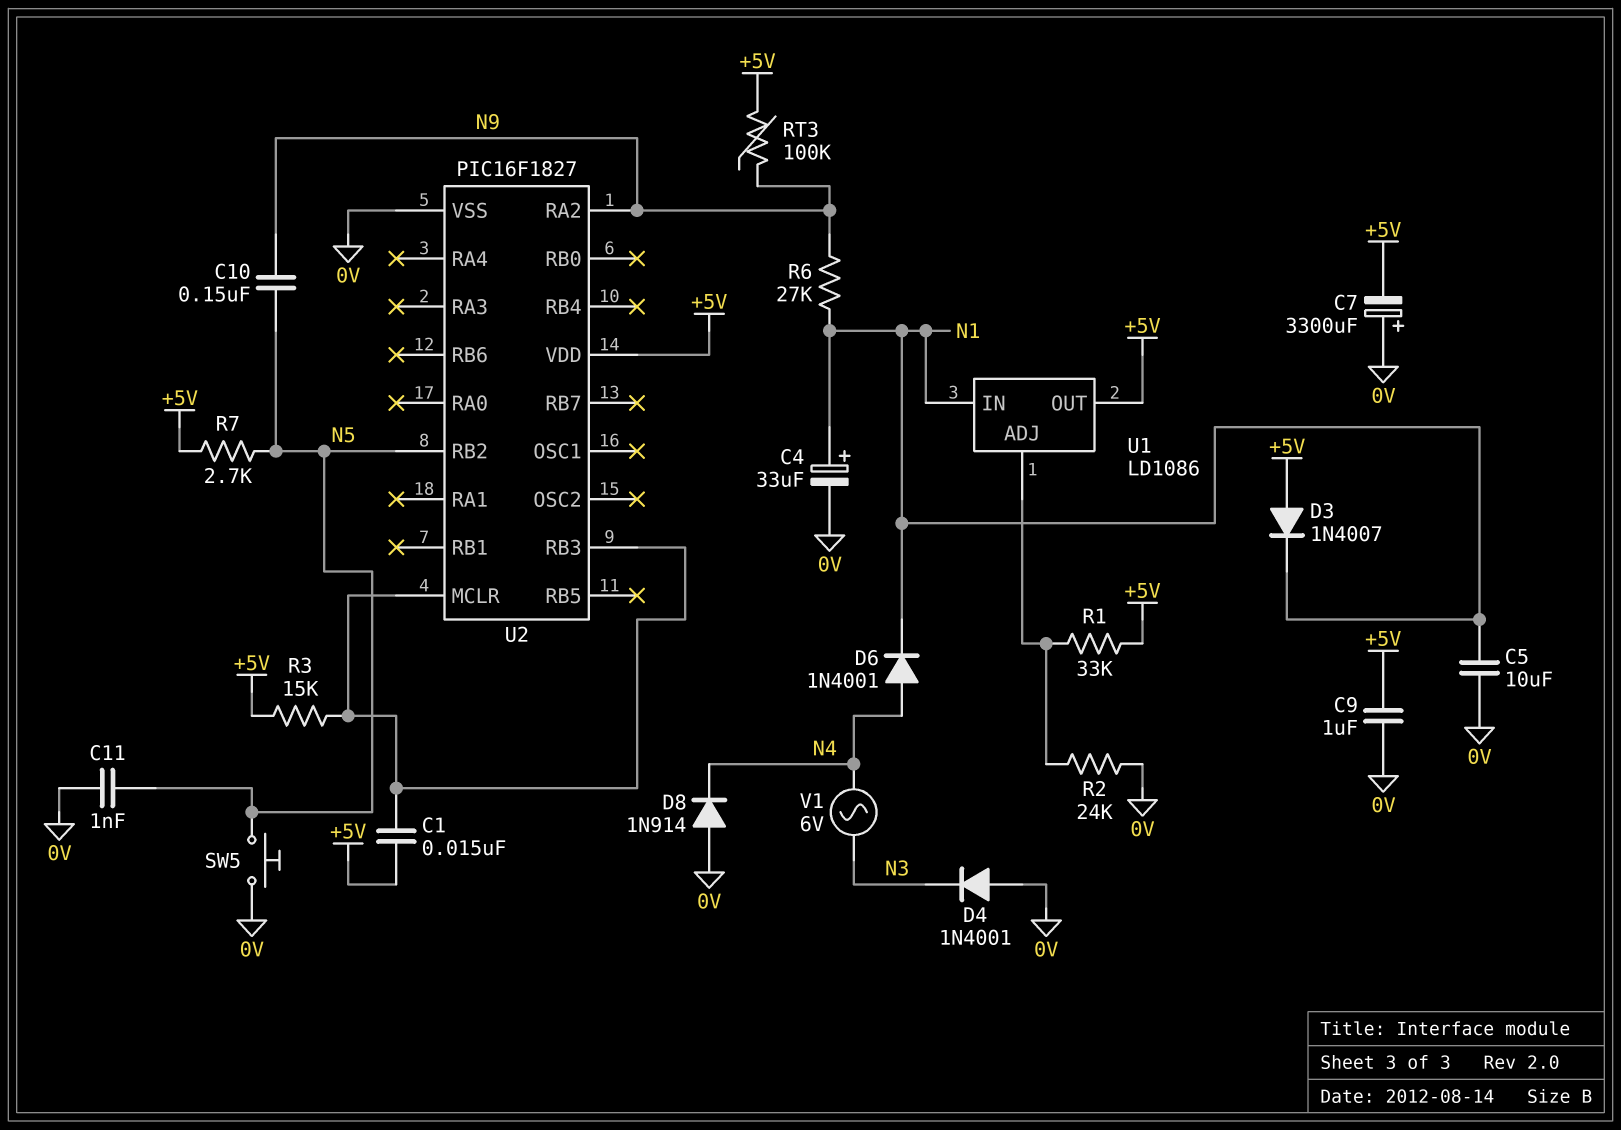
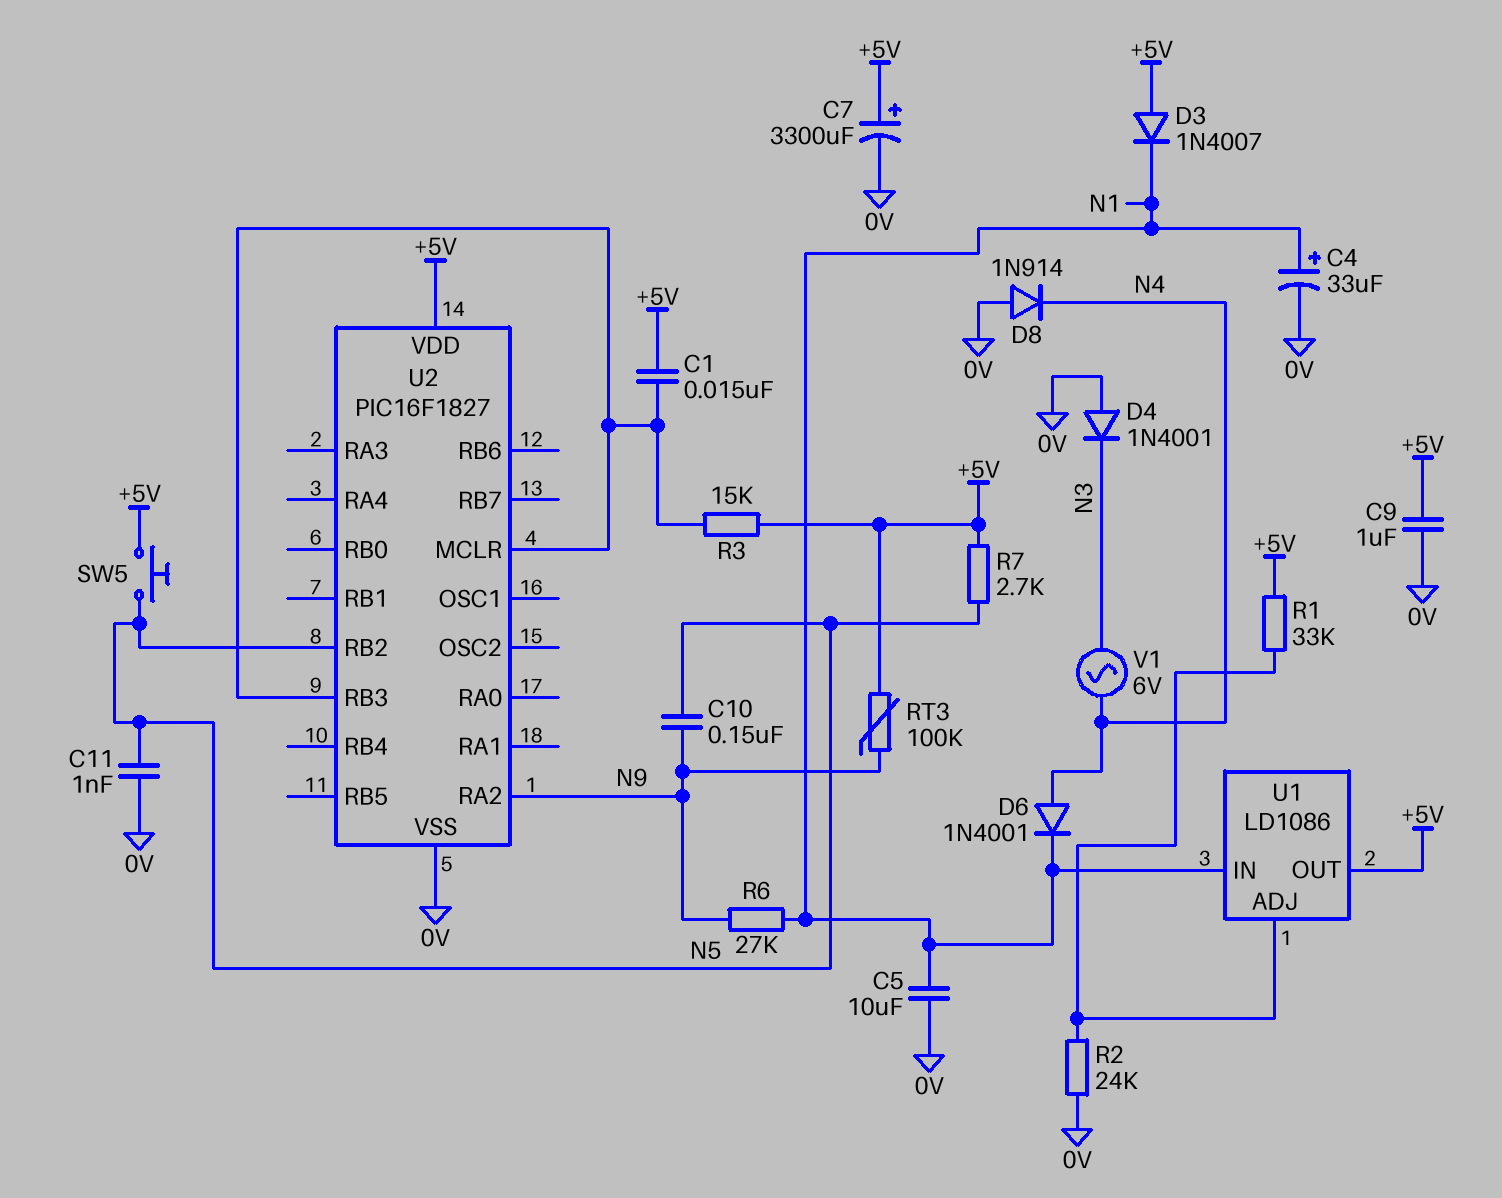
C7: 3300uF (plus 0V, minus +5V) -> 3300uF (plus +5V, minus 0V)
SW5: button (0V, N5) -> button (+5V, N5)

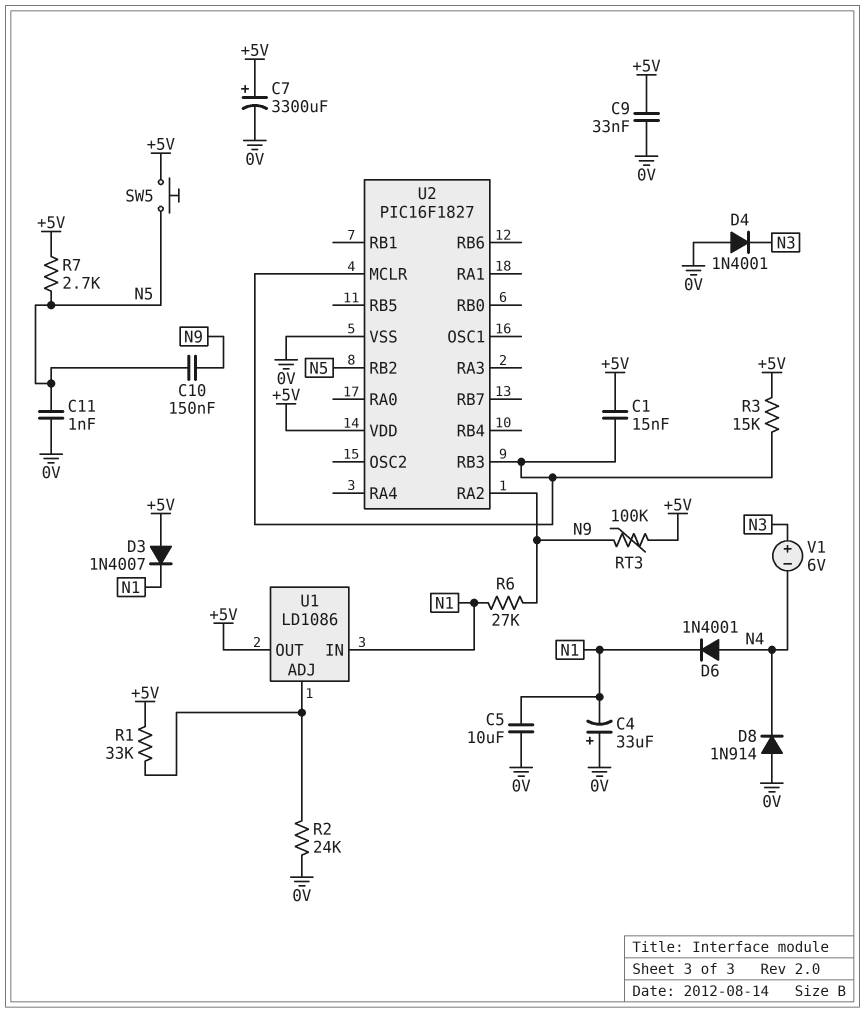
C4: 33uF (plus N1, minus 0V) -> 33uF (plus 0V, minus N1)
C9: 1uF (+5V, 0V) -> 33nF (+5V, 0V)
V1: AC 6V (N3, N4) -> 6V (plus N3, minus N4)

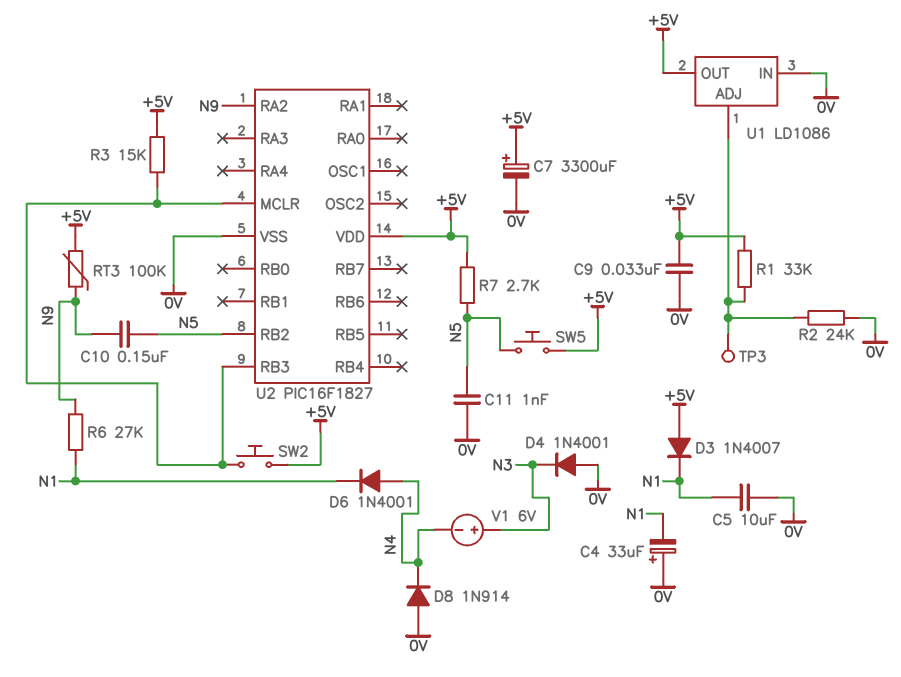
C1: 15nF (+5V, U2/MCLR) -> none
SW2: none -> button (+5V, U2/MCLR)
TP3: none -> test point (U1/ADJ)
U1 pin IN: N1 -> 0V

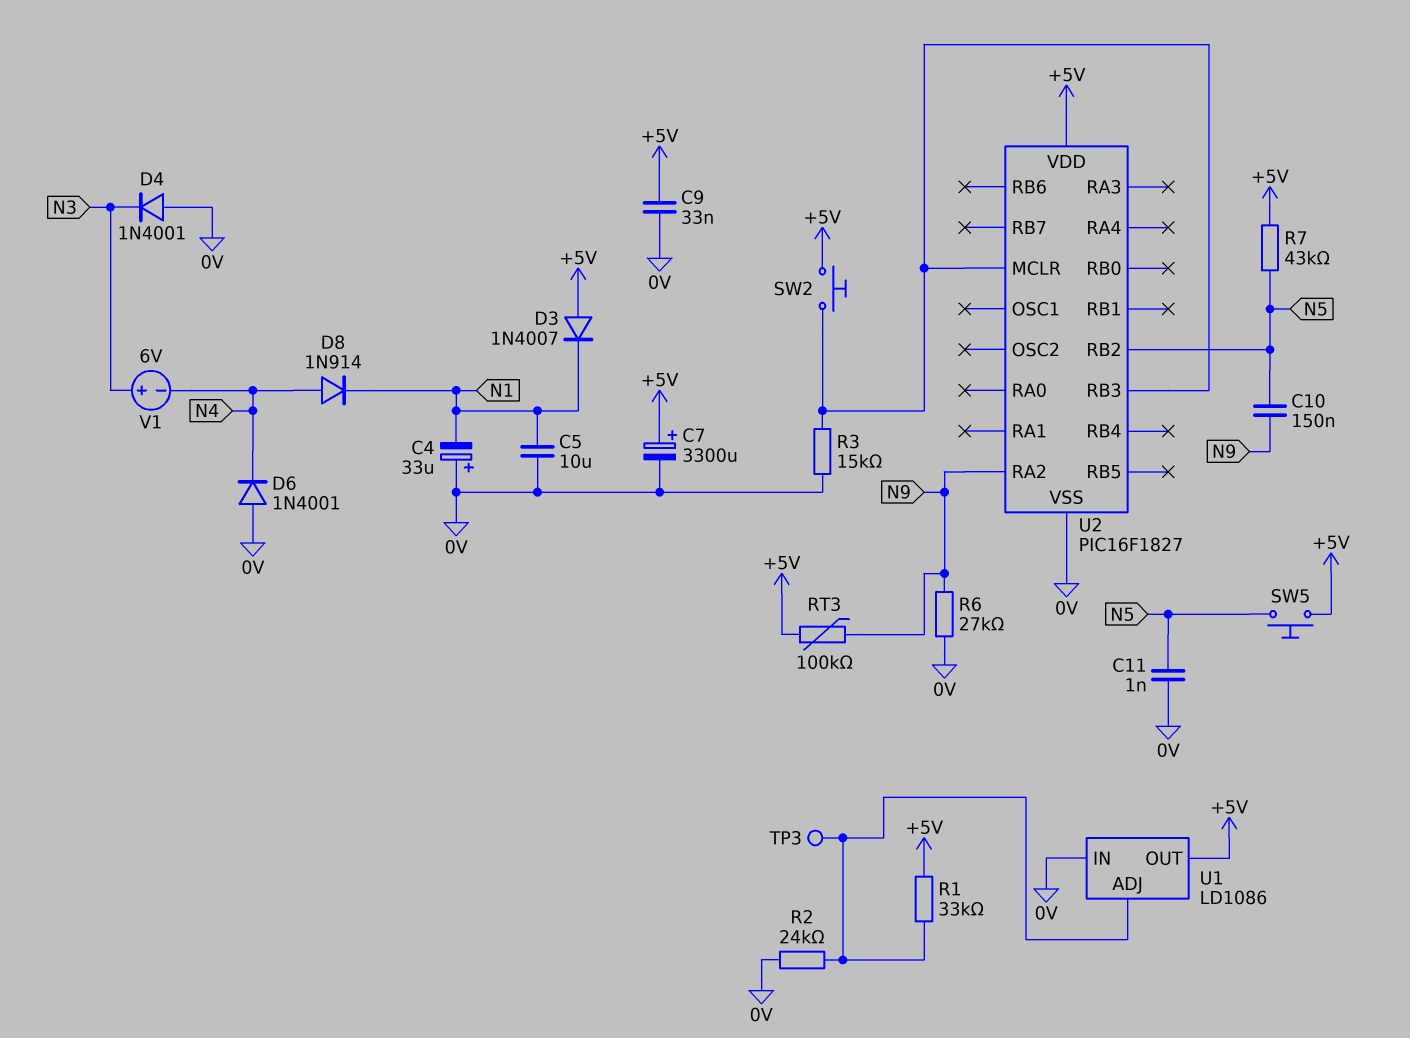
D6: diode 1N4001 (A N4, K N1) -> diode 1N4001 (A 0V, K N4)
D8: diode 1N914 (A 0V, K N4) -> diode 1N914 (A N4, K N1)
R3: 15k (+5V, U2/MCLR) -> 15k (0V, U2/MCLR)
R6: 27k (N1, N9) -> 27k (0V, N9)
R7: 2.7k (+5V, N5) -> 43k (+5V, N5)

